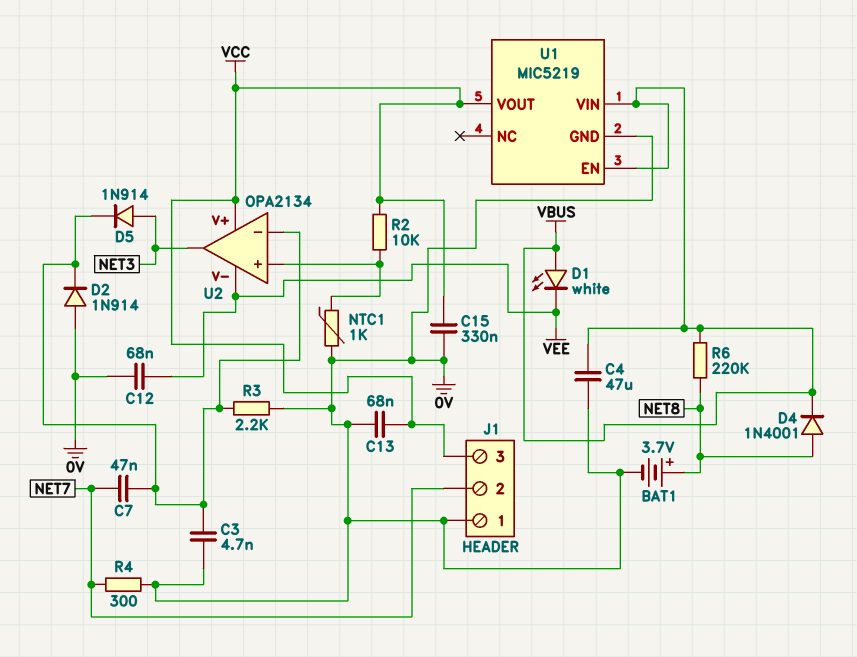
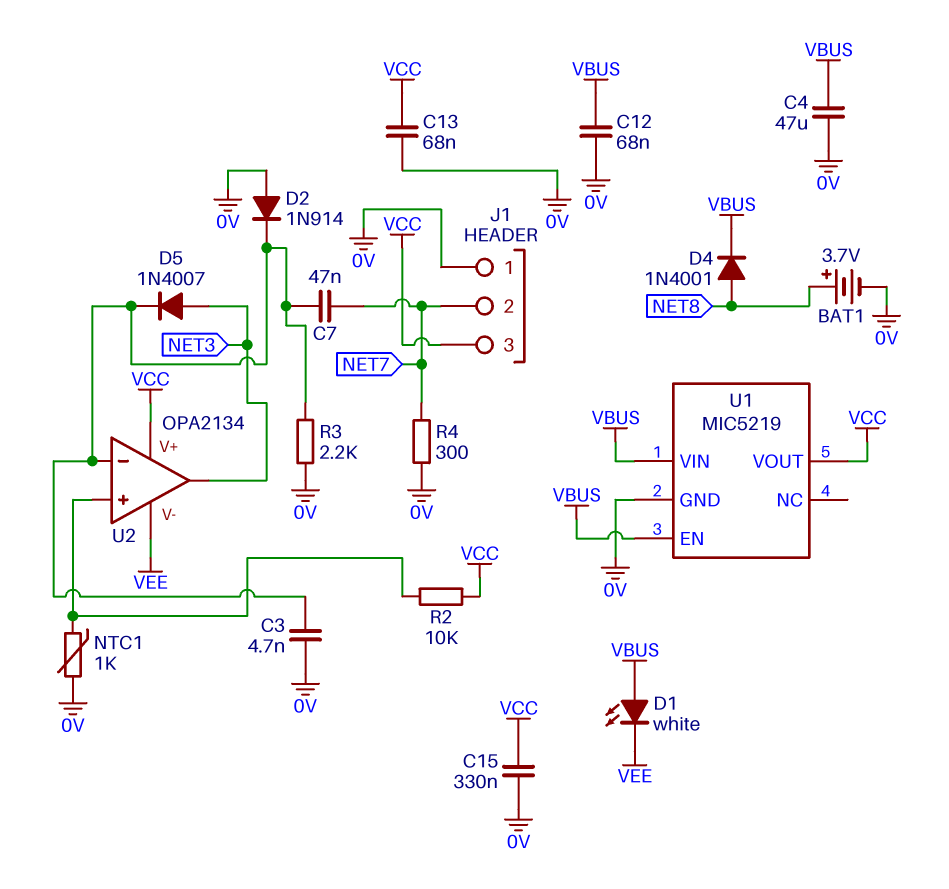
C12: 68nF (0V, VEE) -> 68nF (0V, VBUS)
D5: diode 1N914 (A NET3, K U2/in-) -> diode 1N4007 (A NET3, K U2/in-)
R6: 220k (NET8, VBUS) -> none

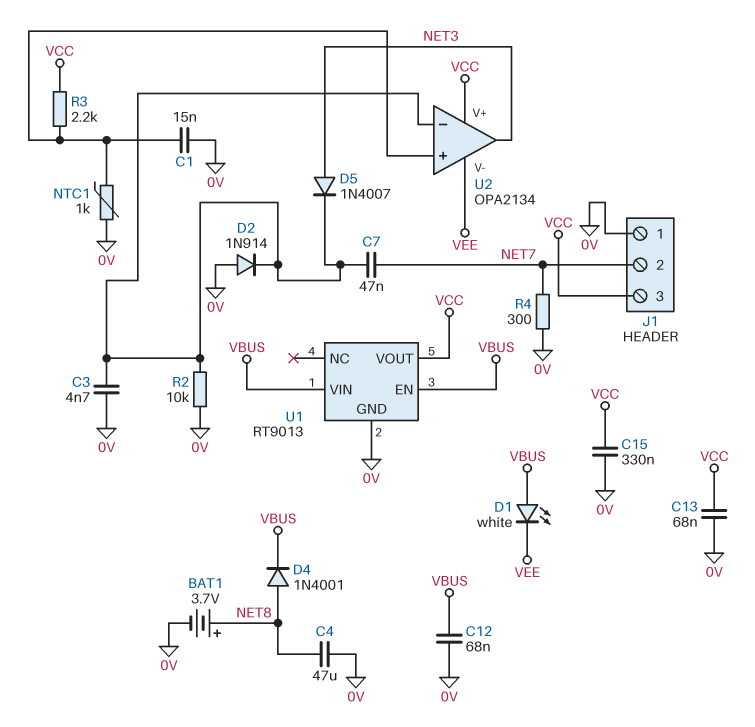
C1: none -> 15nF (0V, U2/in+)
C4: 47uF (0V, VBUS) -> 47uF (0V, NET8)
R2: 10k (U2/in+, VCC) -> 10k (0V, U2/in-)
R3: 2.2k (0V, U2/in-) -> 2.2k (U2/in+, VCC)
U1: MIC5219 -> RT9013

